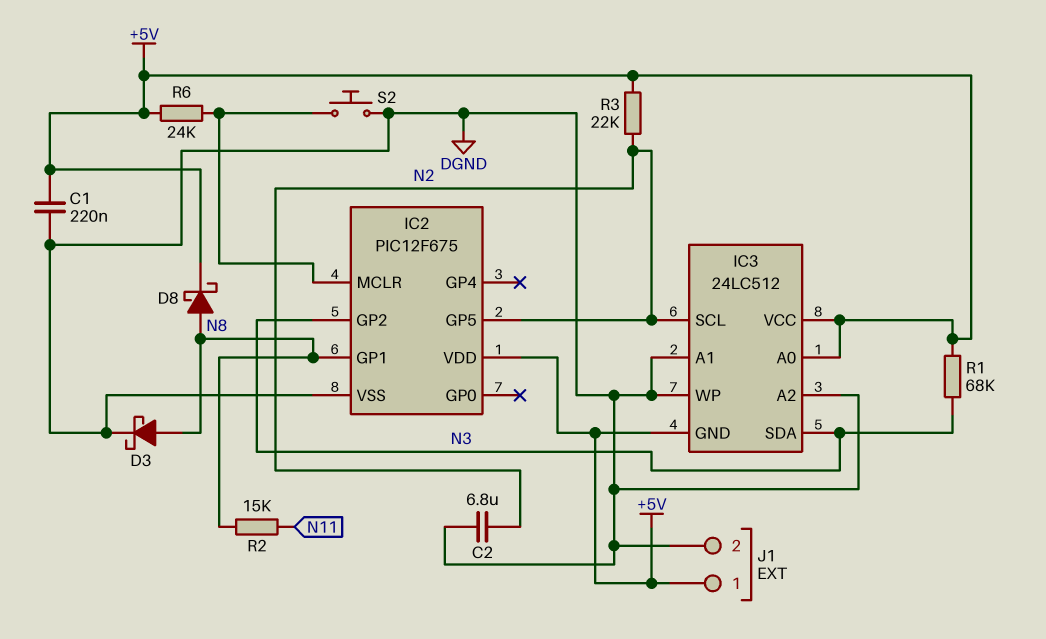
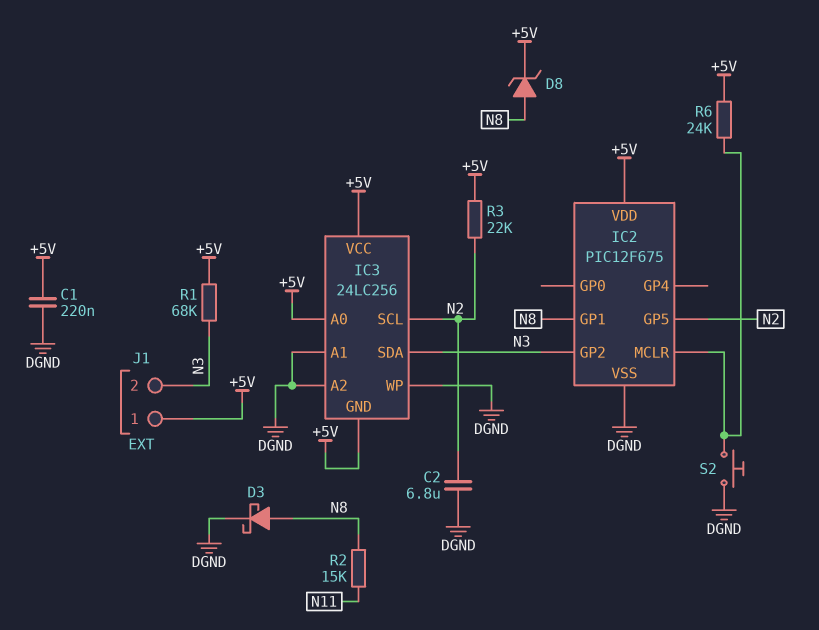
D8: schottky (A N8, K +5V) -> zener (A N8, K +5V)
IC3: 24LC512 -> 24LC256
J1 pin 2: DGND -> N3

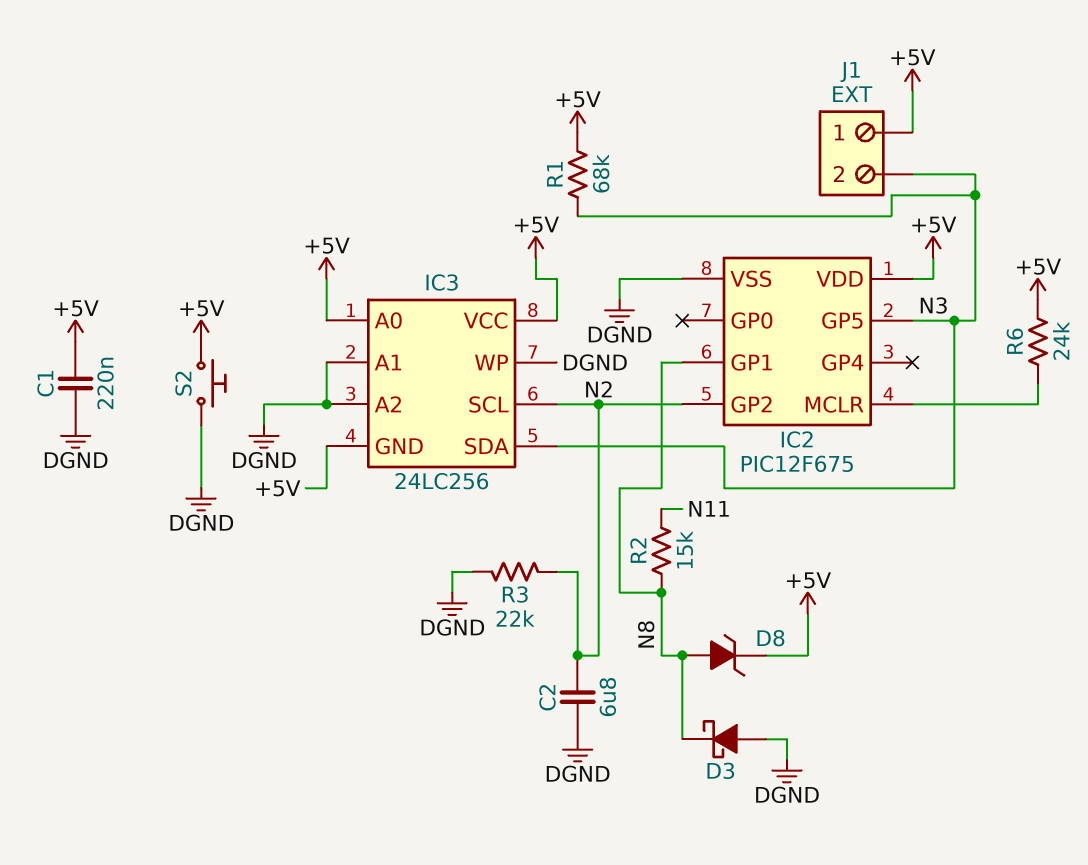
D3: schottky (A N8, K DGND) -> schottky (A DGND, K N8)
IC2 pin GP2: N3 -> N2
IC2 pin GP5: N2 -> N3
R3: 22k (+5V, N2) -> 22k (DGND, N2)
S2: button (DGND, IC2/MCLR) -> button (+5V, DGND)

